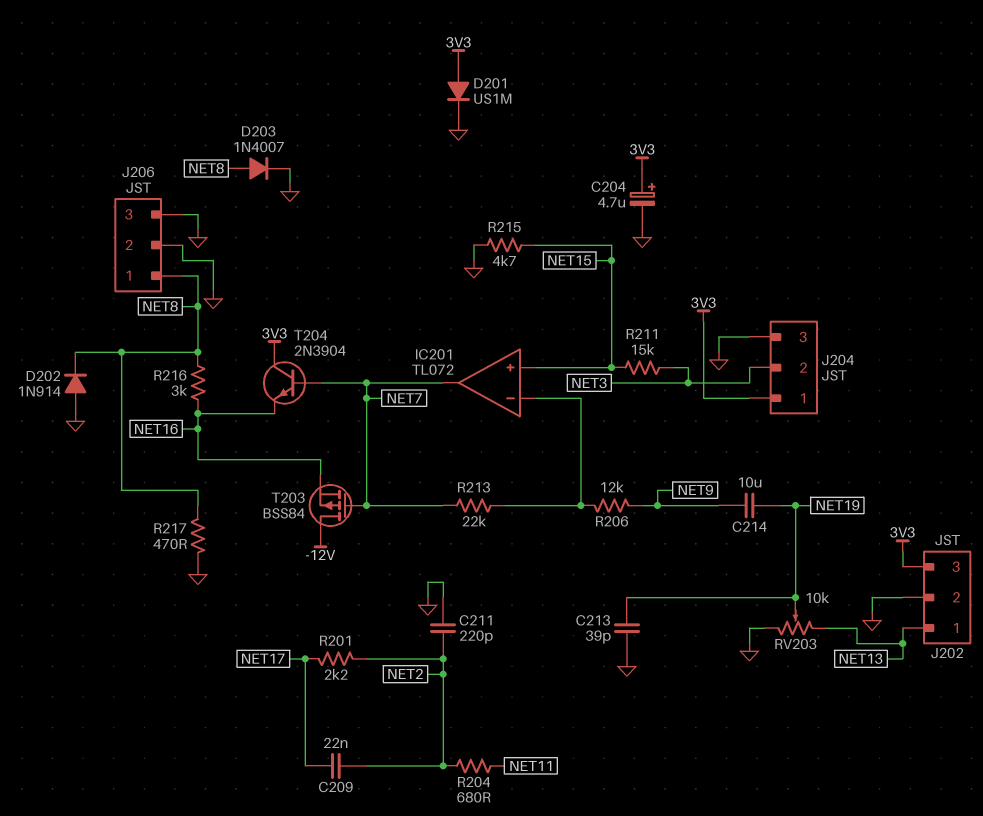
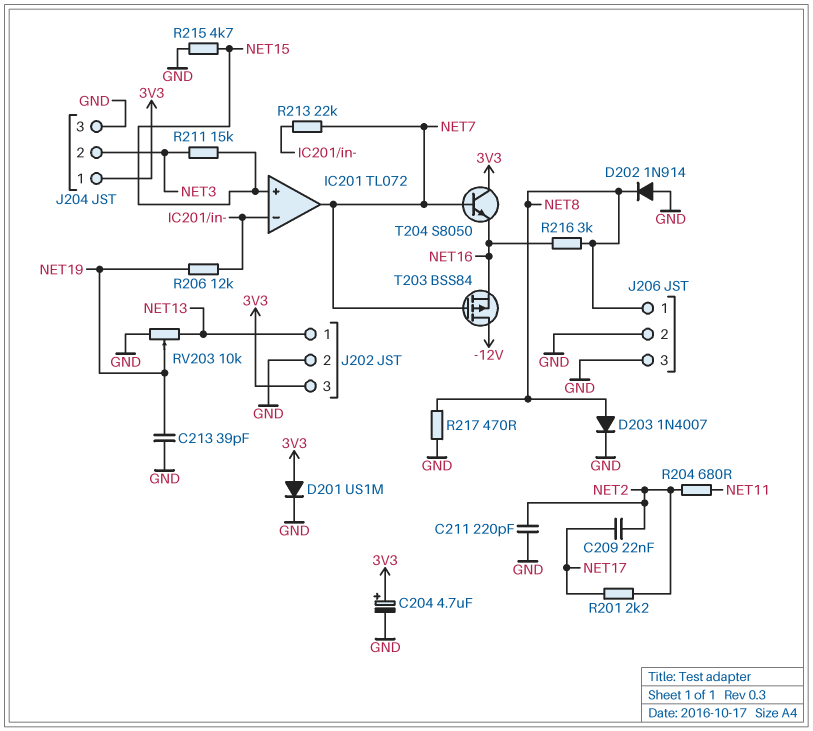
C214: 10uF (NET9, NET19) -> none
R206: 12k (IC201/in-, NET9) -> 12k (IC201/in-, NET19)
T204: NPN 2N3904 (B NET7, C 3V3, E NET16) -> NPN S8050 (B NET7, C 3V3, E NET16)

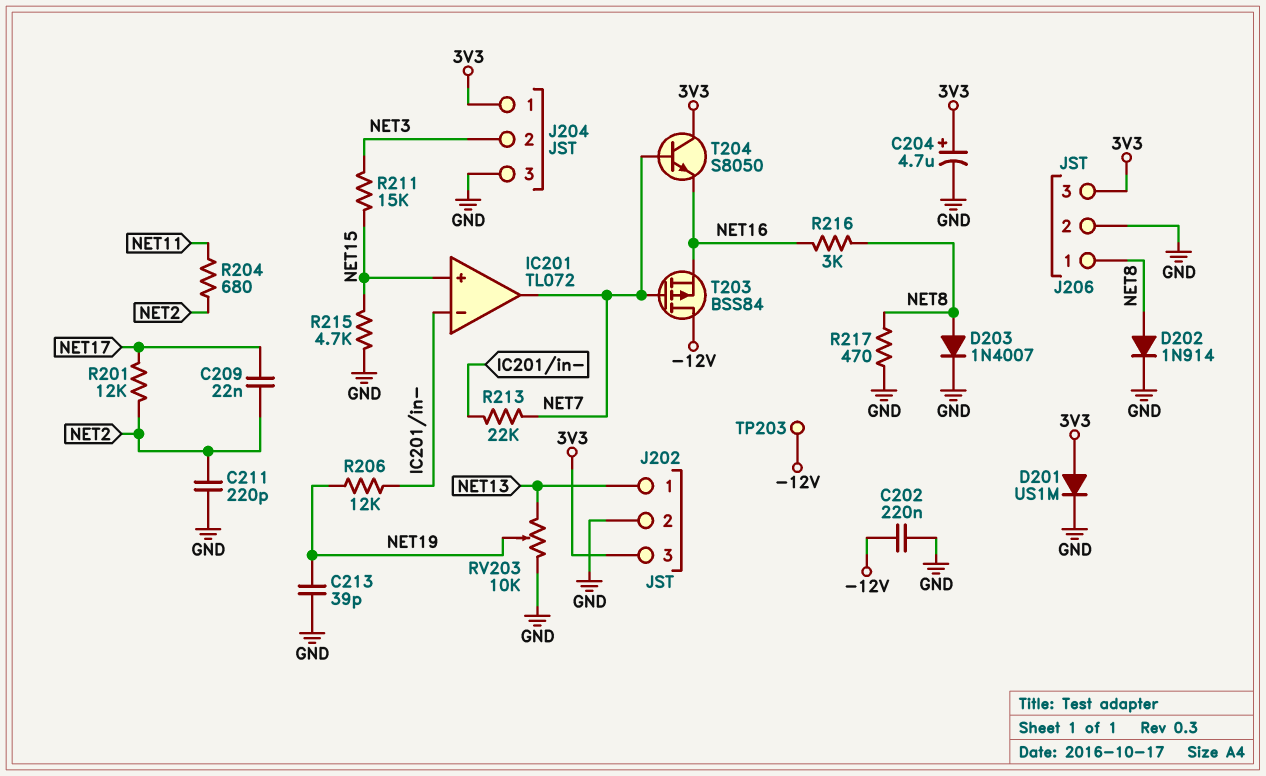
C202: none -> 220nF (-12V, GND)
D202: diode 1N914 (A GND, K NET8) -> diode 1N914 (A NET8, K GND)
J206 pin 3: GND -> 3V3
R201: 2.2k (NET2, NET17) -> 12k (NET2, NET17)
TP203: none -> test point (-12V)

